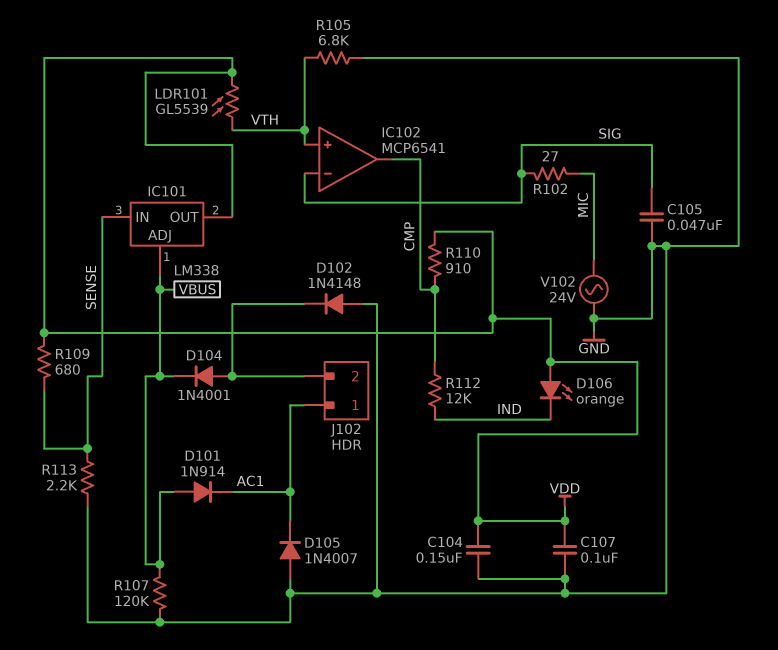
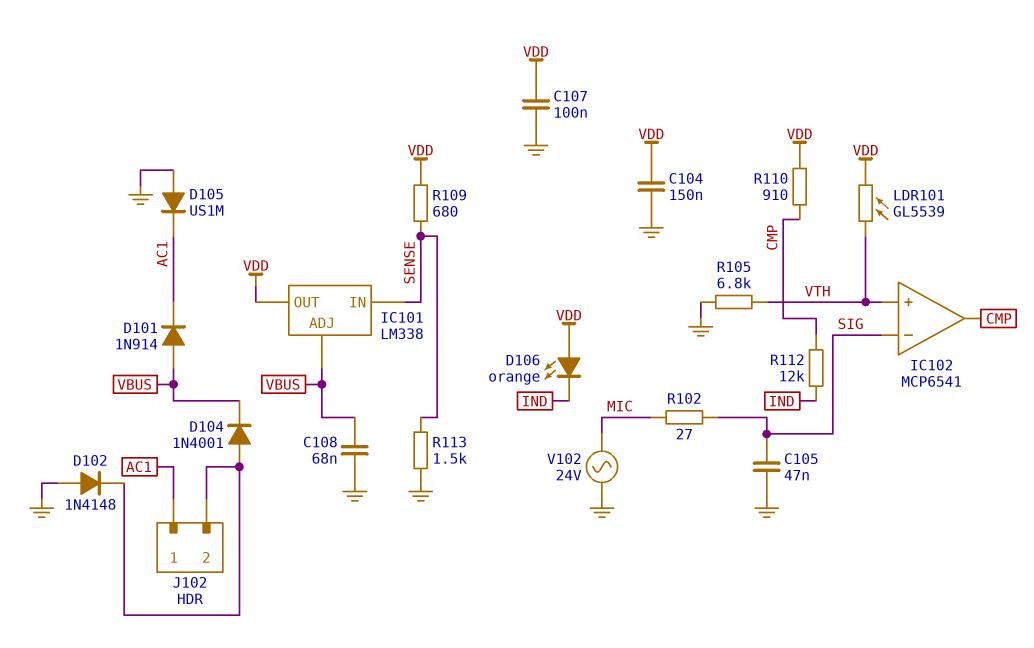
C108: none -> 68nF (GND, VBUS)
D105: diode 1N4007 (A GND, K AC1) -> diode US1M (A GND, K AC1)
R107: 120k (GND, VBUS) -> none
R113: 2.2k (GND, SENSE) -> 1.5k (GND, SENSE)

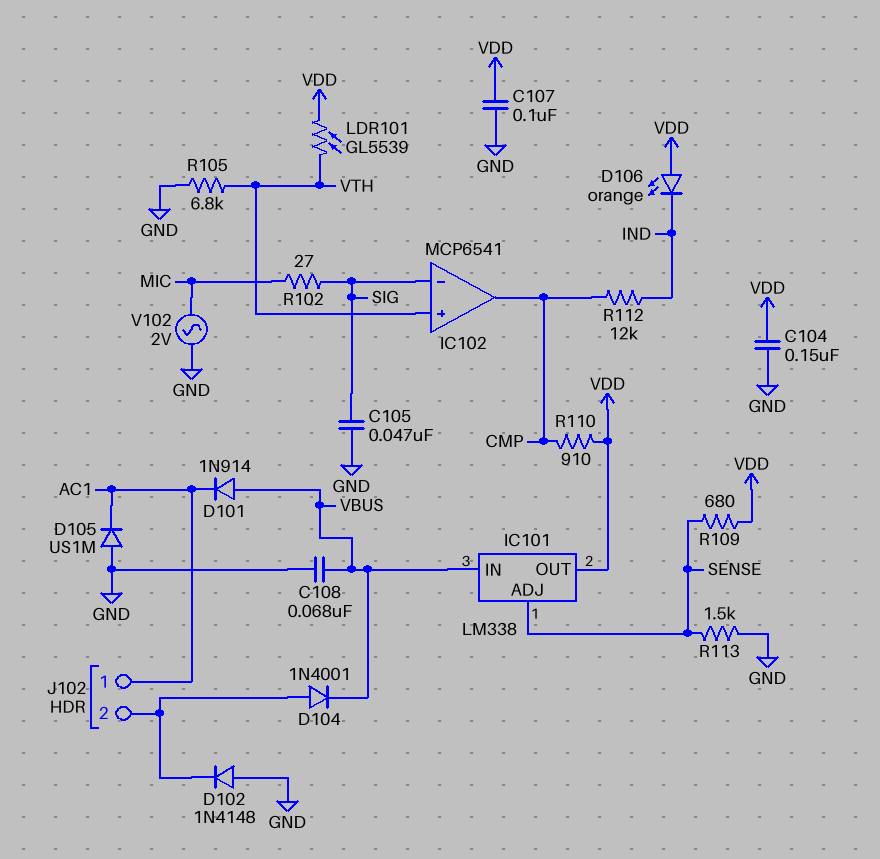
IC101 pin ADJ: VBUS -> SENSE
IC101 pin IN: SENSE -> VBUS
V102: AC 24V (GND, MIC) -> AC 2V (GND, MIC)

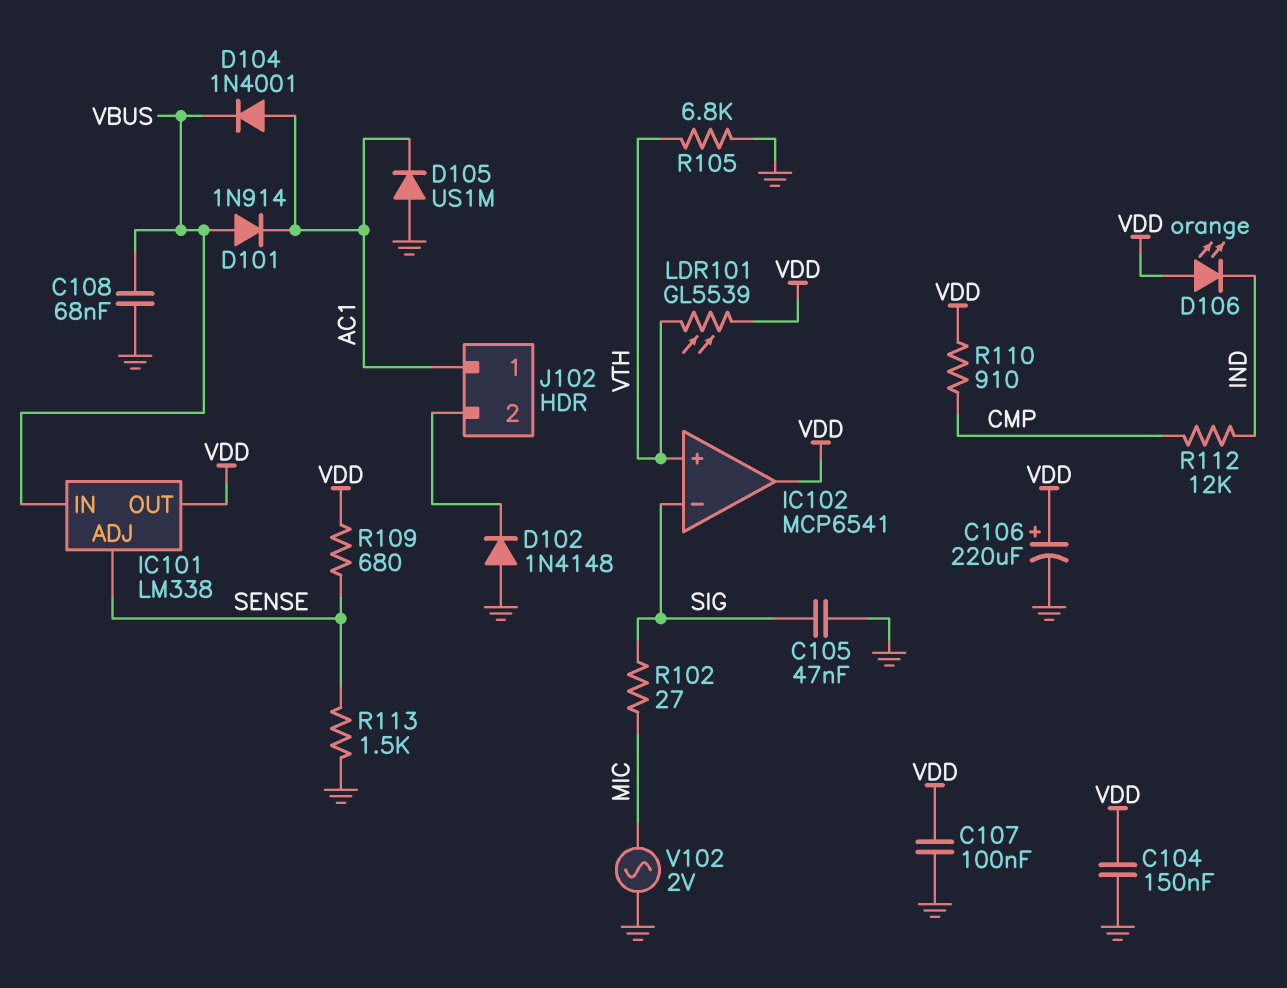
C106: none -> 220uF (plus VDD, minus GND)
D104: diode 1N4001 (A J102/2, K VBUS) -> diode 1N4001 (A AC1, K VBUS)
IC102 pin out: CMP -> VDD

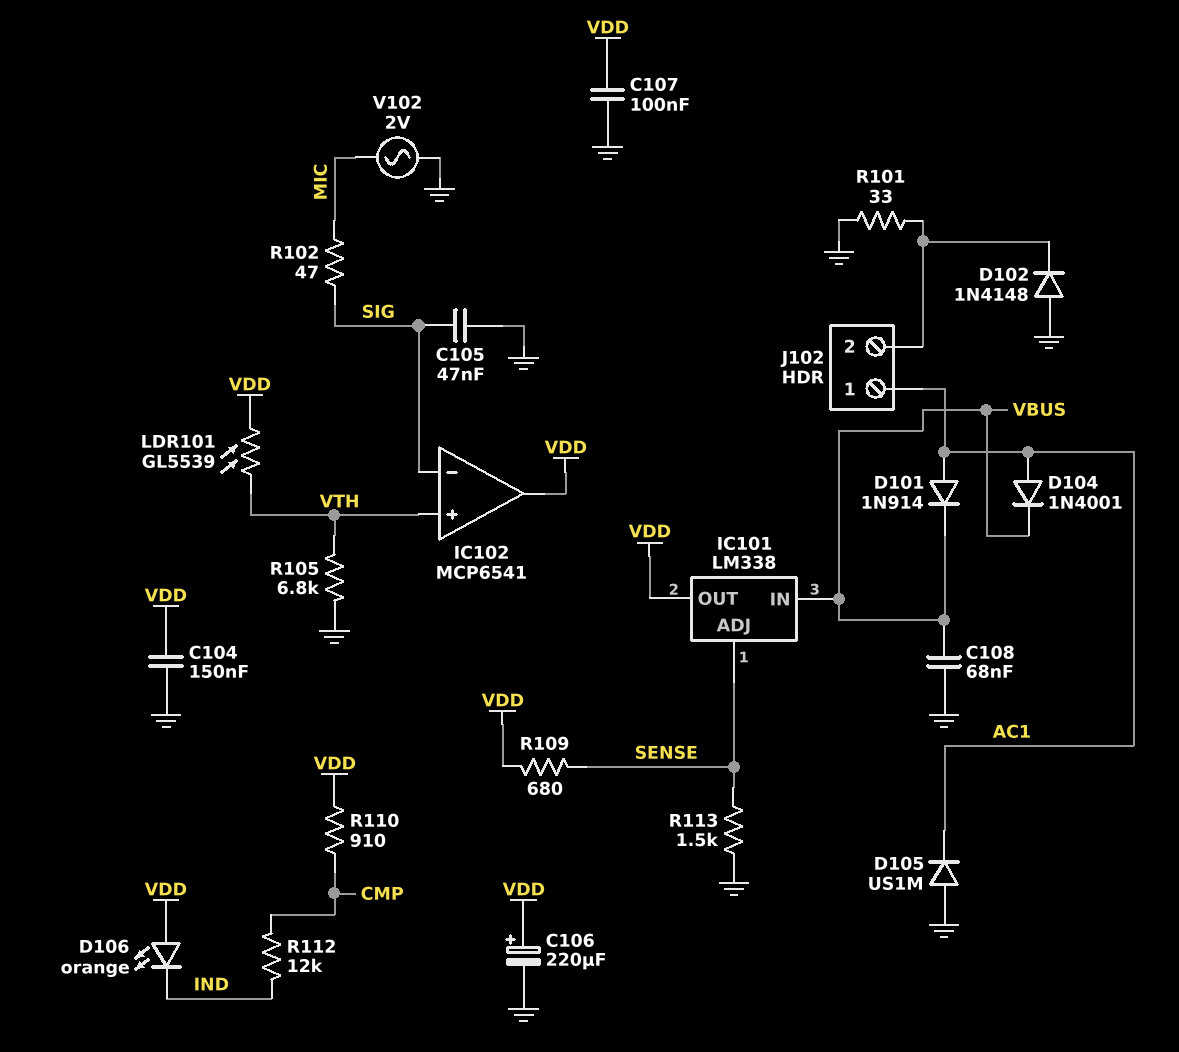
D101: diode 1N914 (A VBUS, K AC1) -> diode 1N914 (A AC1, K VBUS)
R101: none -> 33 (GND, J102/2)
R102: 27 (MIC, SIG) -> 47 (MIC, SIG)

